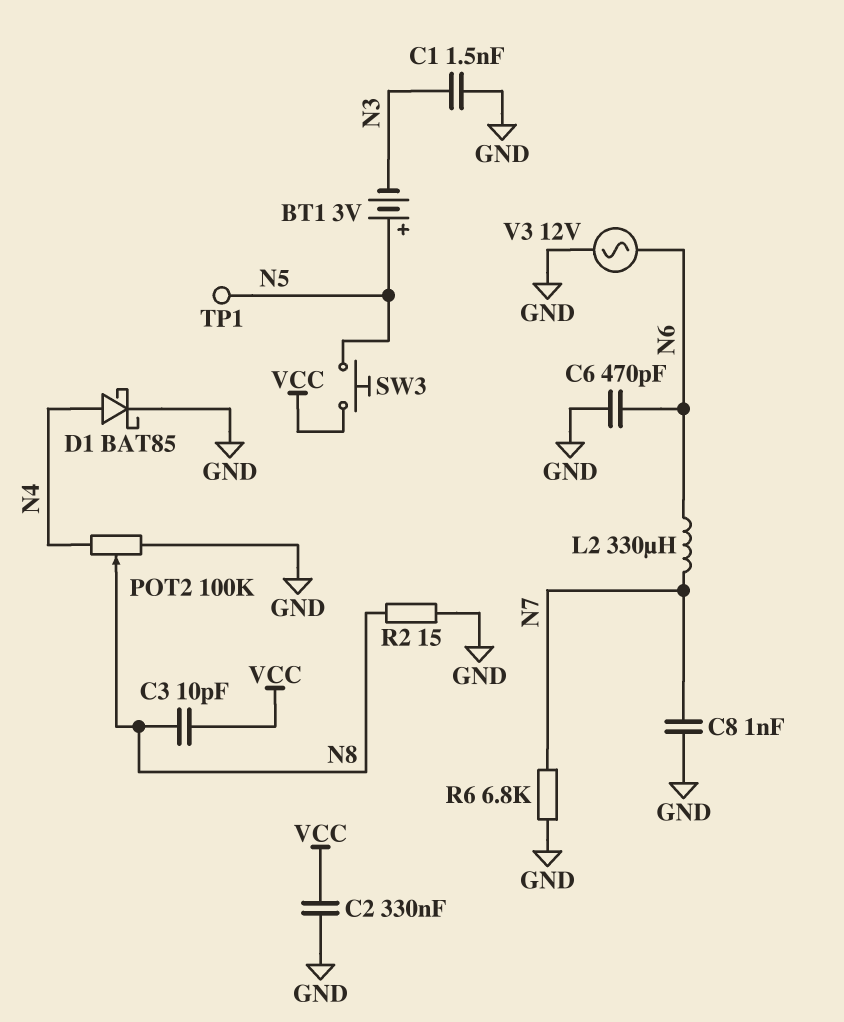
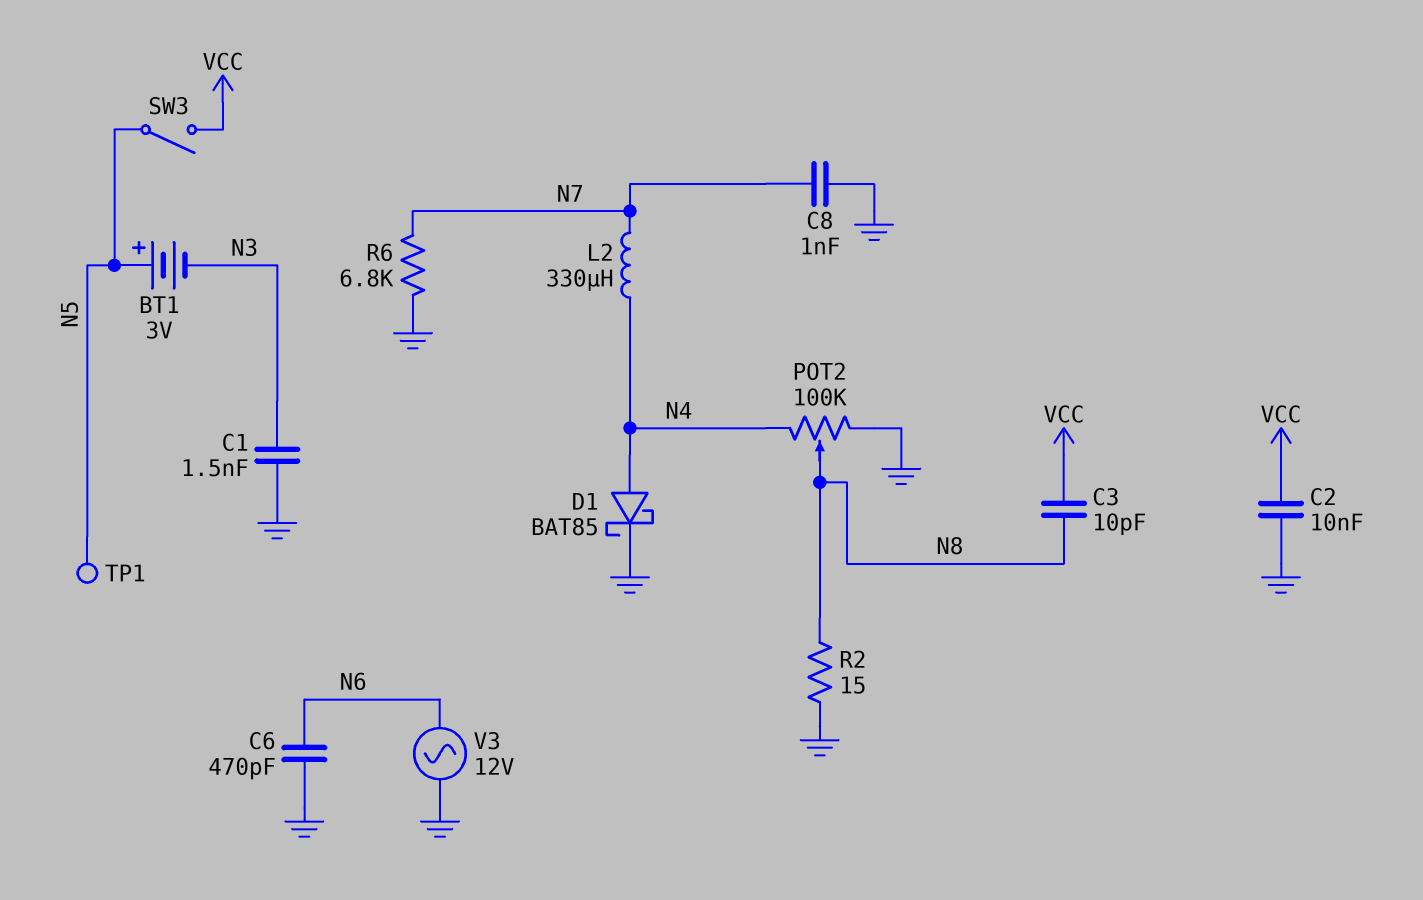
C2: 330nF (GND, VCC) -> 10nF (GND, VCC)
L2: 330uH (N6, N7) -> 330uH (N4, N7)
SW3: button (N5, VCC) -> switch (N5, VCC)

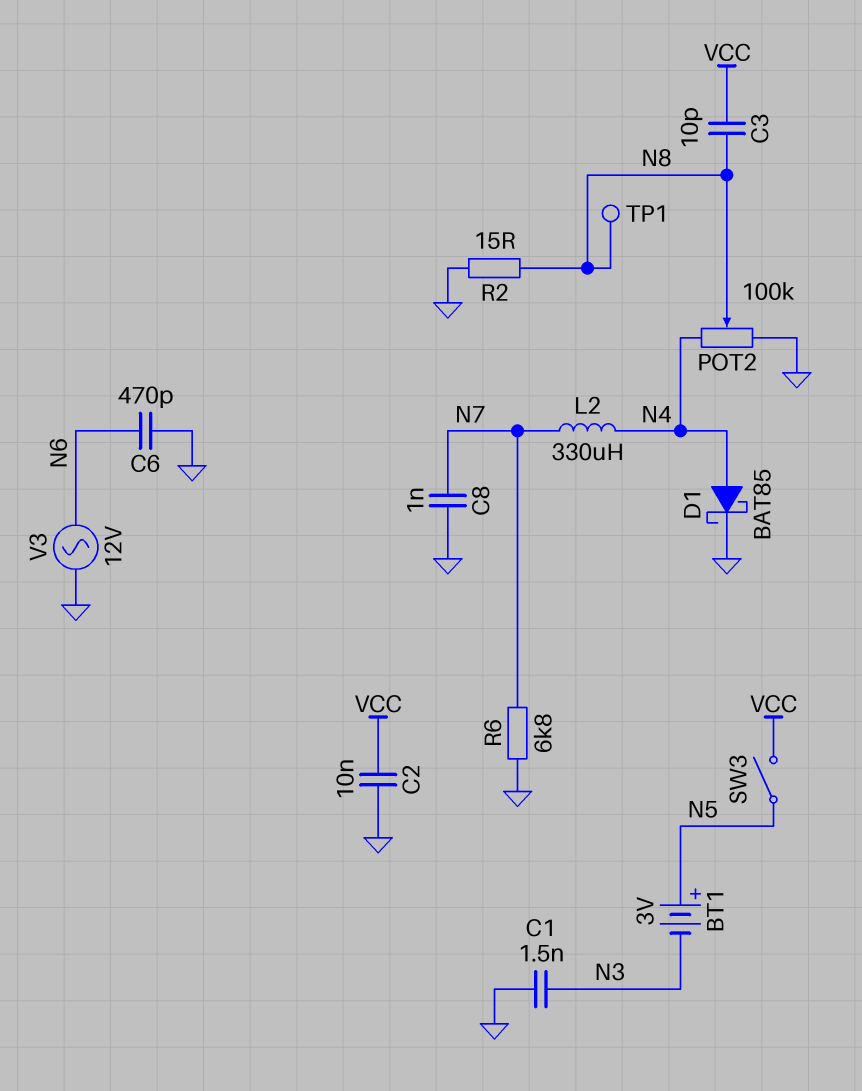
TP1: test point (N5) -> test point (N8)

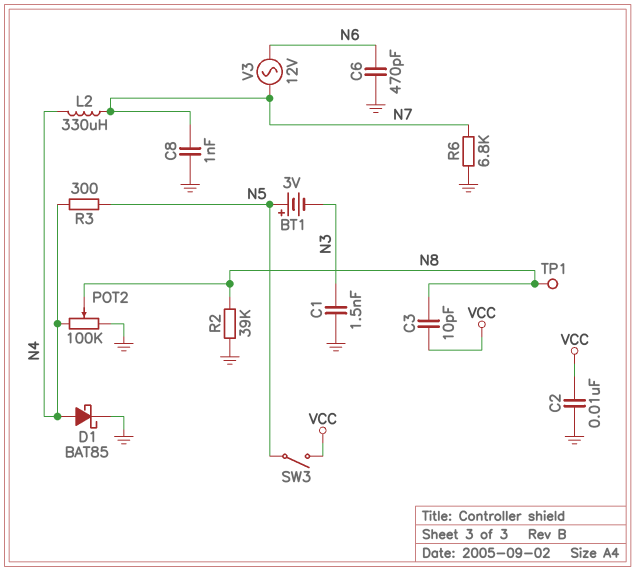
R2: 15 (GND, N8) -> 39k (GND, N8)
R3: none -> 300 (N4, N5)
V3: AC 12V (GND, N6) -> AC 12V (N6, N7)

